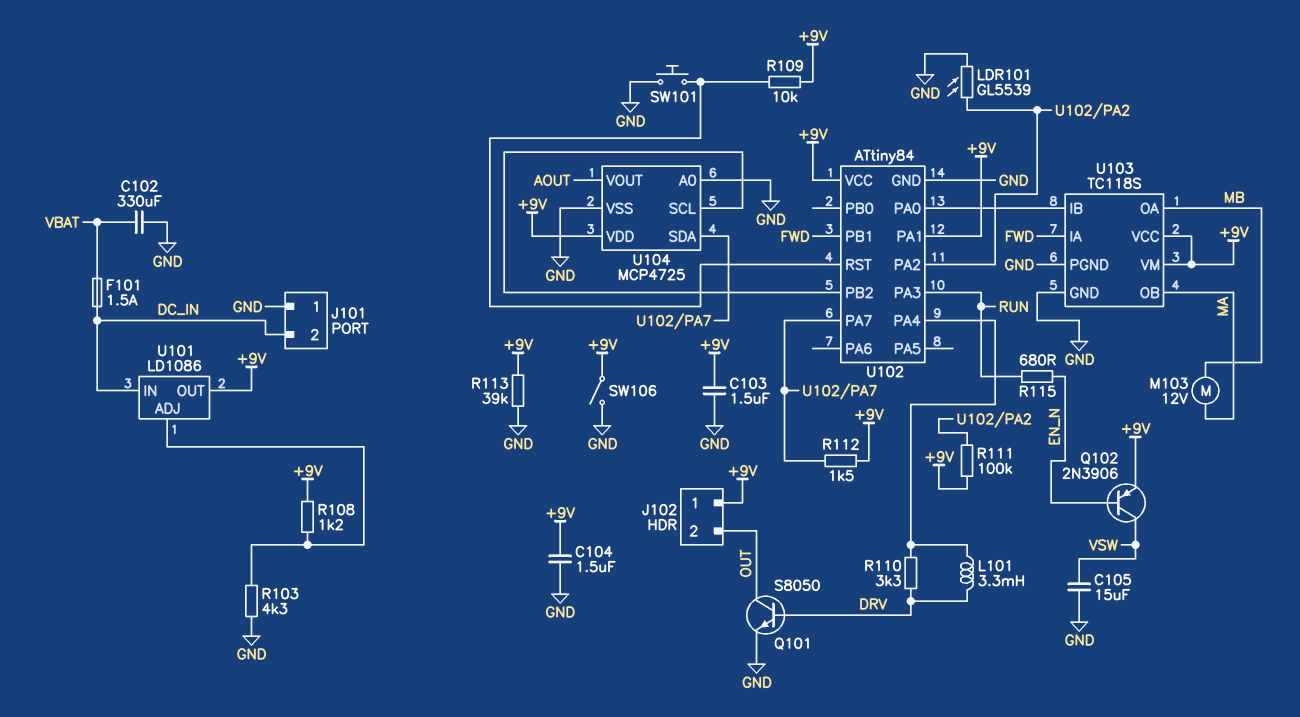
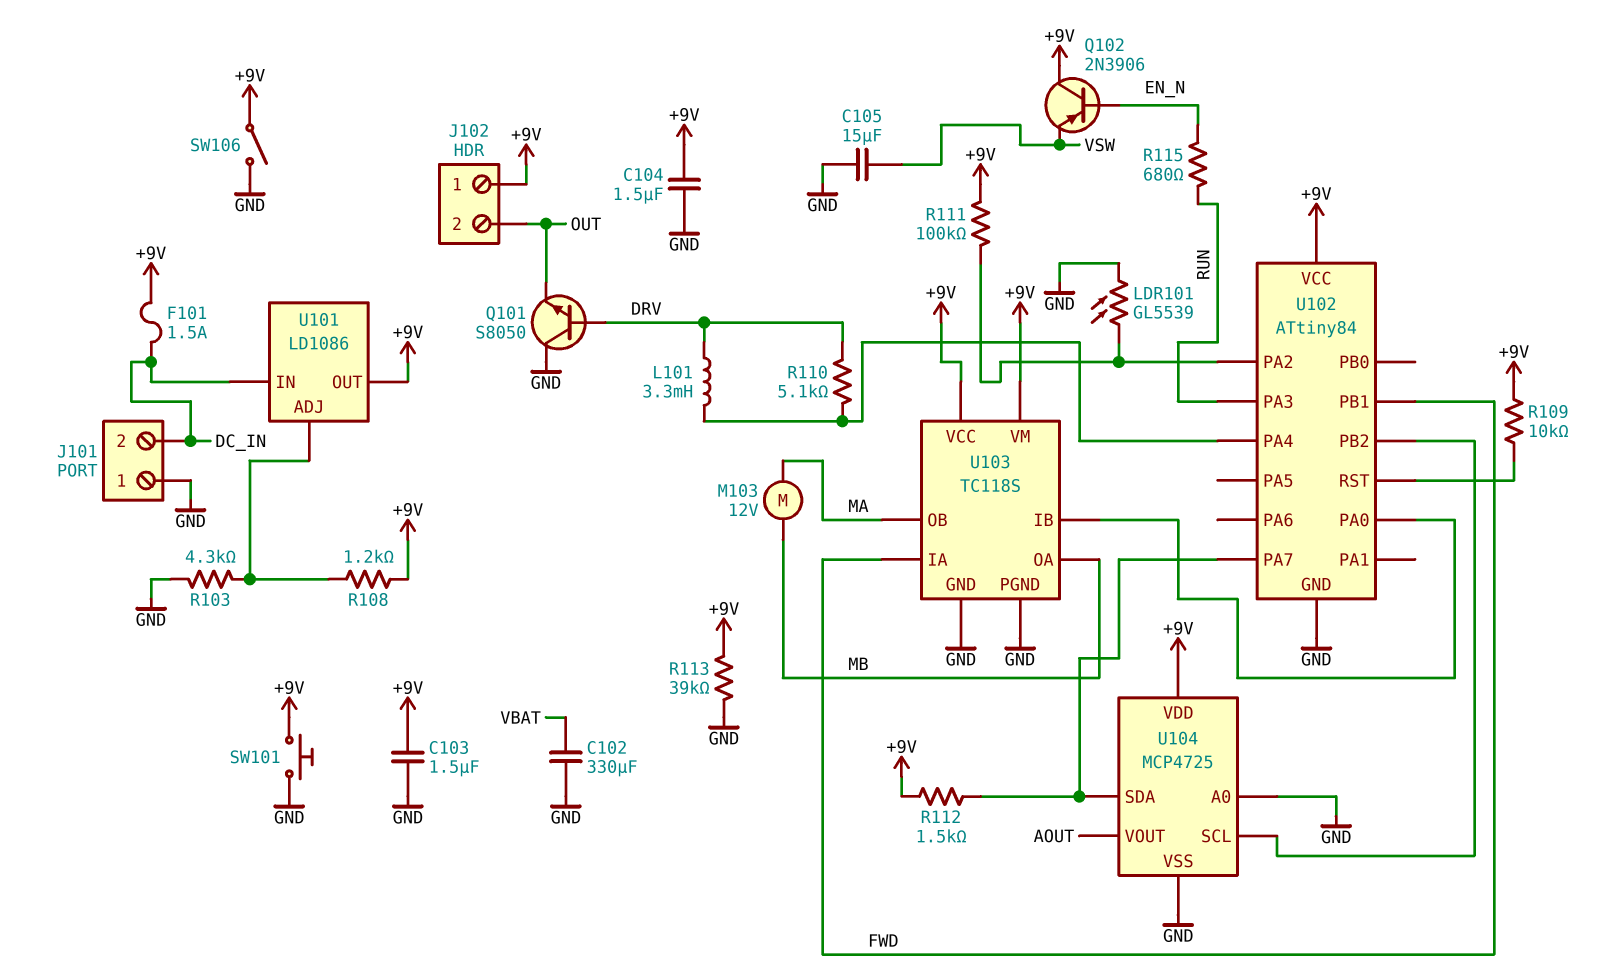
F101: 1.5A (DC_IN, VBAT) -> 1.5A (+9V, DC_IN)
Q101: NPN S8050 (B DRV, C OUT, E GND) -> NPN S8050 (B DRV, C GND, E OUT)
Q102: PNP 2N3906 (B EN_N, C VSW, E +9V) -> PNP 2N3906 (B EN_N, C +9V, E VSW)
R110: 3.3k (DRV, U102/PA4) -> 5.1k (DRV, U102/PA4)
SW101: button (GND, U102/RST) -> button (+9V, GND)
U102 pin PA1: +9V -> none

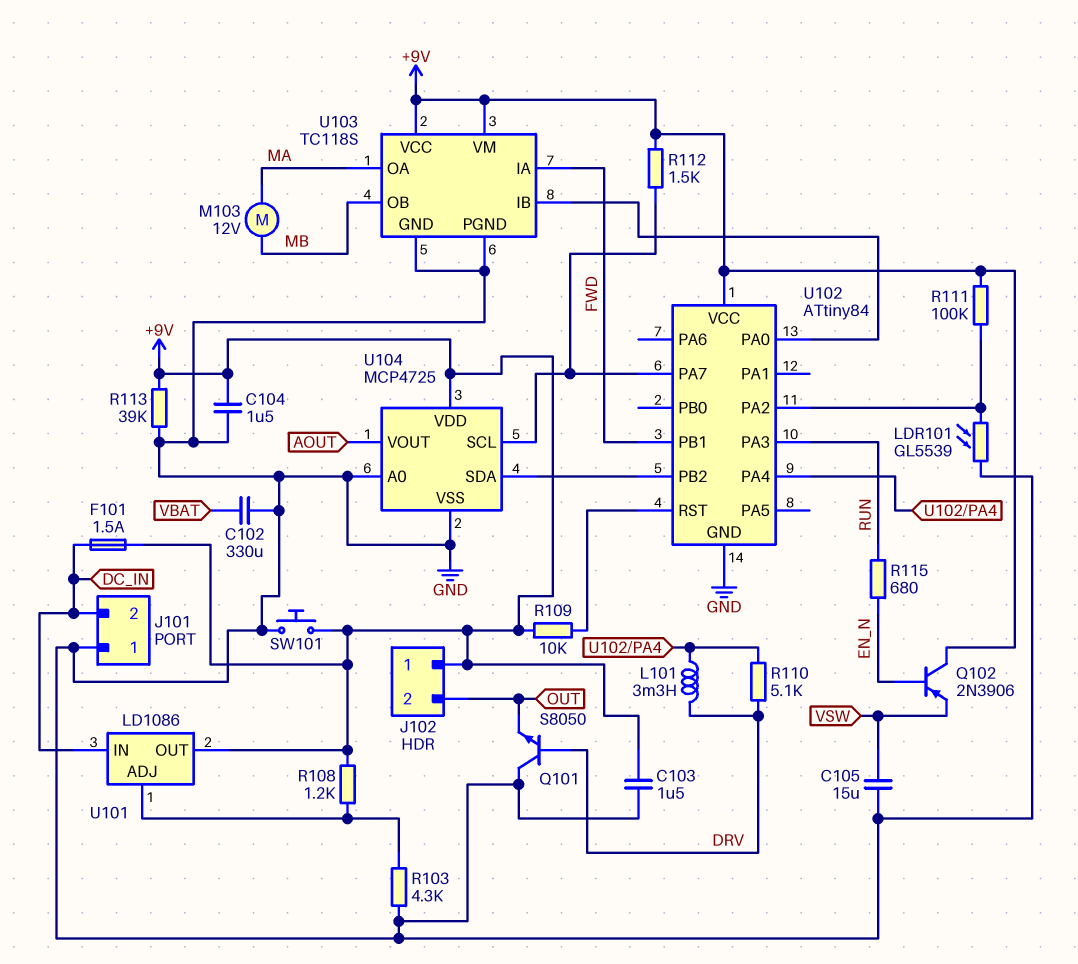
SW106: switch (+9V, GND) -> none
U103 pin OA: MB -> MA
U103 pin OB: MA -> MB
U104 pin SCL: U102/PB2 -> U102/PA7
U104 pin SDA: U102/PA7 -> U102/PB2

